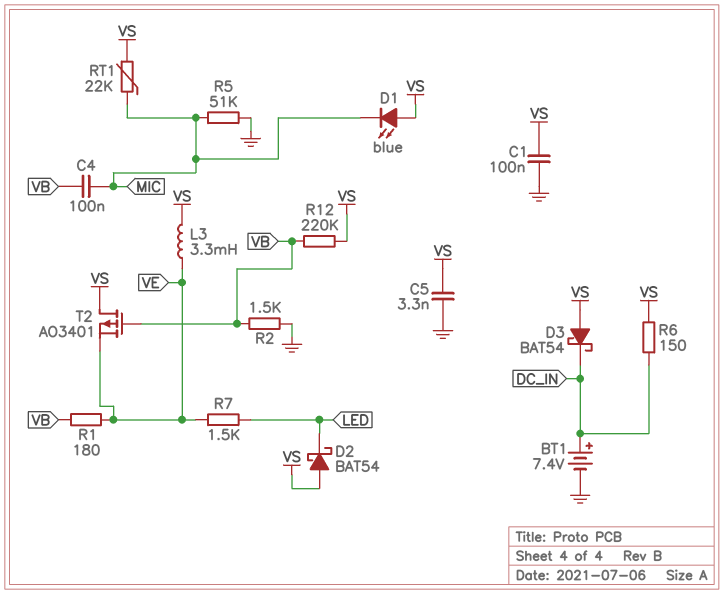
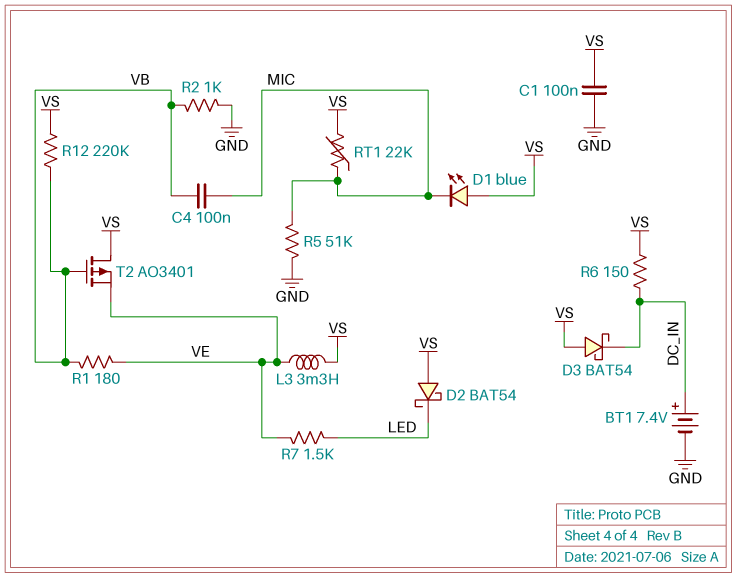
C5: 3.3nF (GND, VS) -> none
R2: 1.5k (GND, VB) -> 1k (GND, VB)

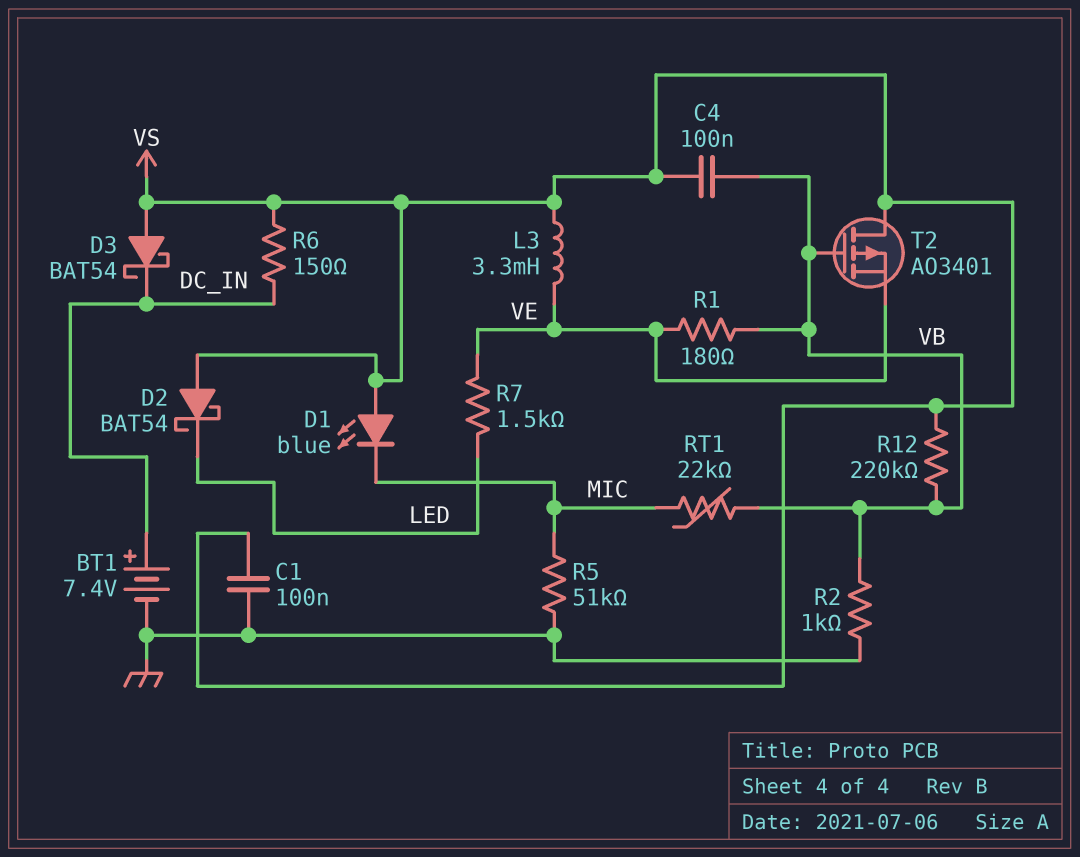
C4: 100nF (MIC, VB) -> 100nF (VB, VS)
RT1: 22k (MIC, VS) -> 22k (MIC, VB)

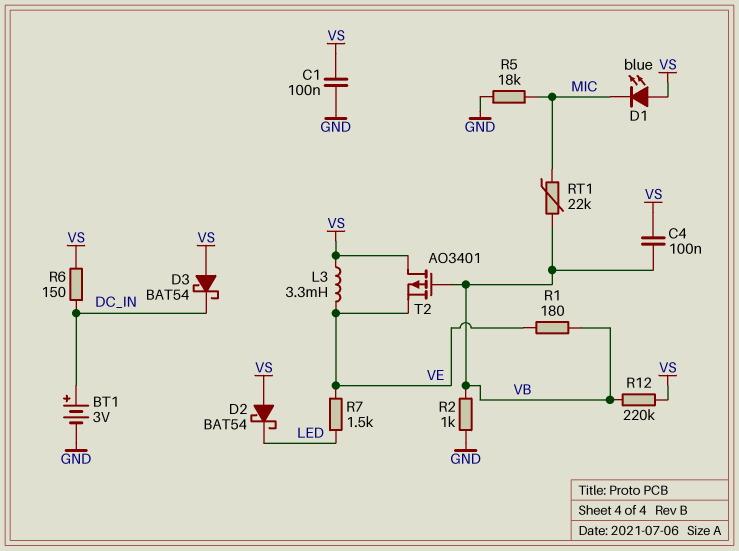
BT1: 7.4V (plus DC_IN, minus GND) -> 3V (plus DC_IN, minus GND)
R5: 51k (GND, MIC) -> 18k (GND, MIC)

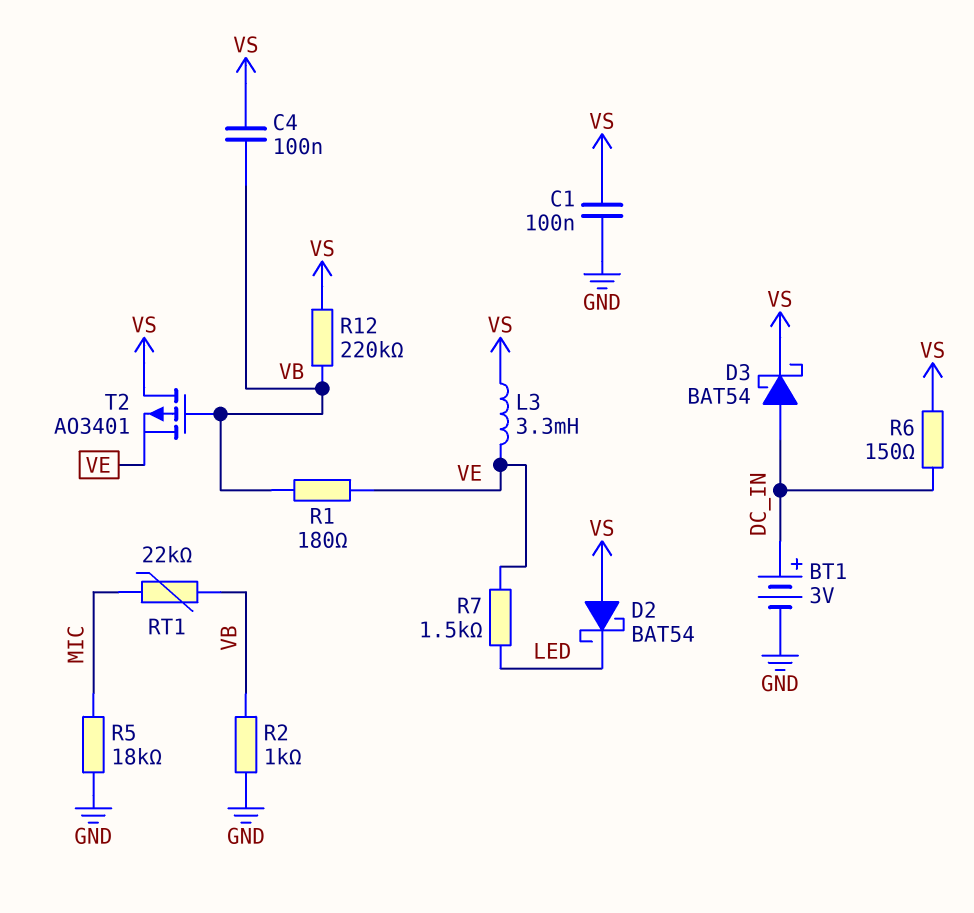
D1: LED blue (A VS, K MIC) -> none
D3: schottky BAT54 (A VS, K DC_IN) -> schottky BAT54 (A DC_IN, K VS)

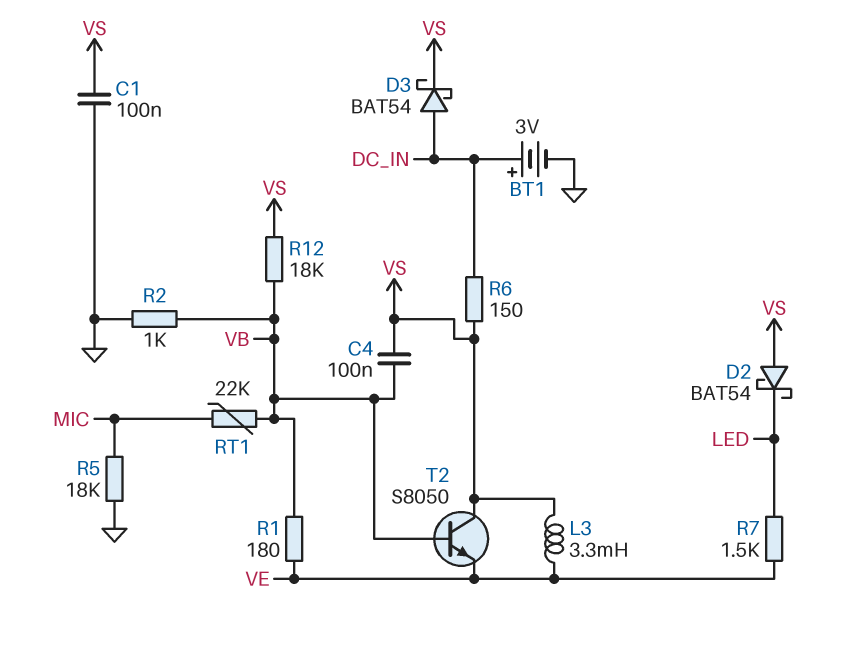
R12: 220k (VB, VS) -> 18k (VB, VS)
T2: PMOS AO3401 (G VB, D VS, S VE) -> NPN S8050 (B VB, C VS, E VE)

